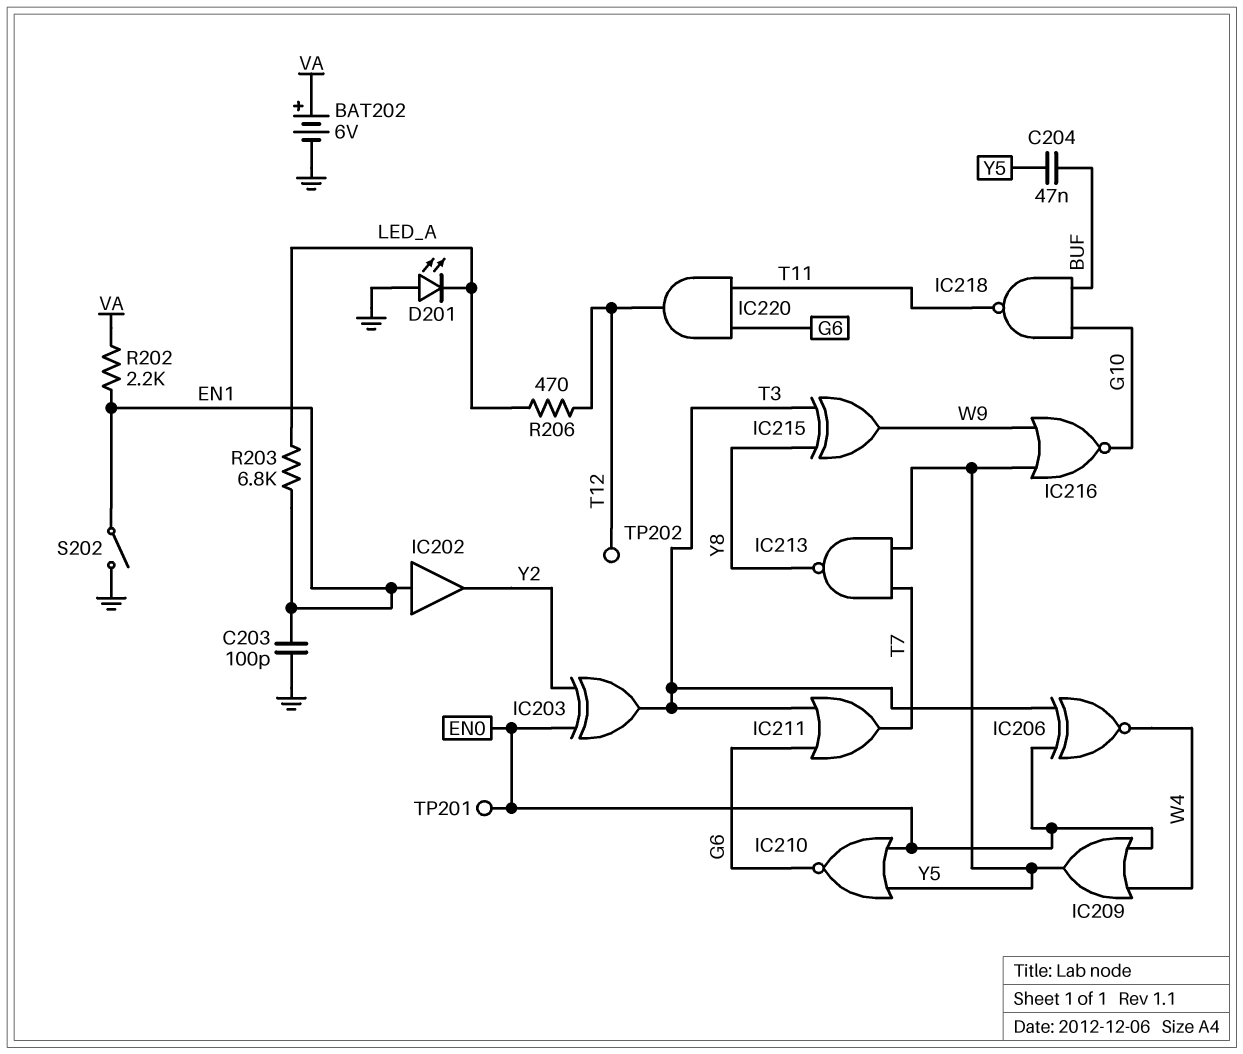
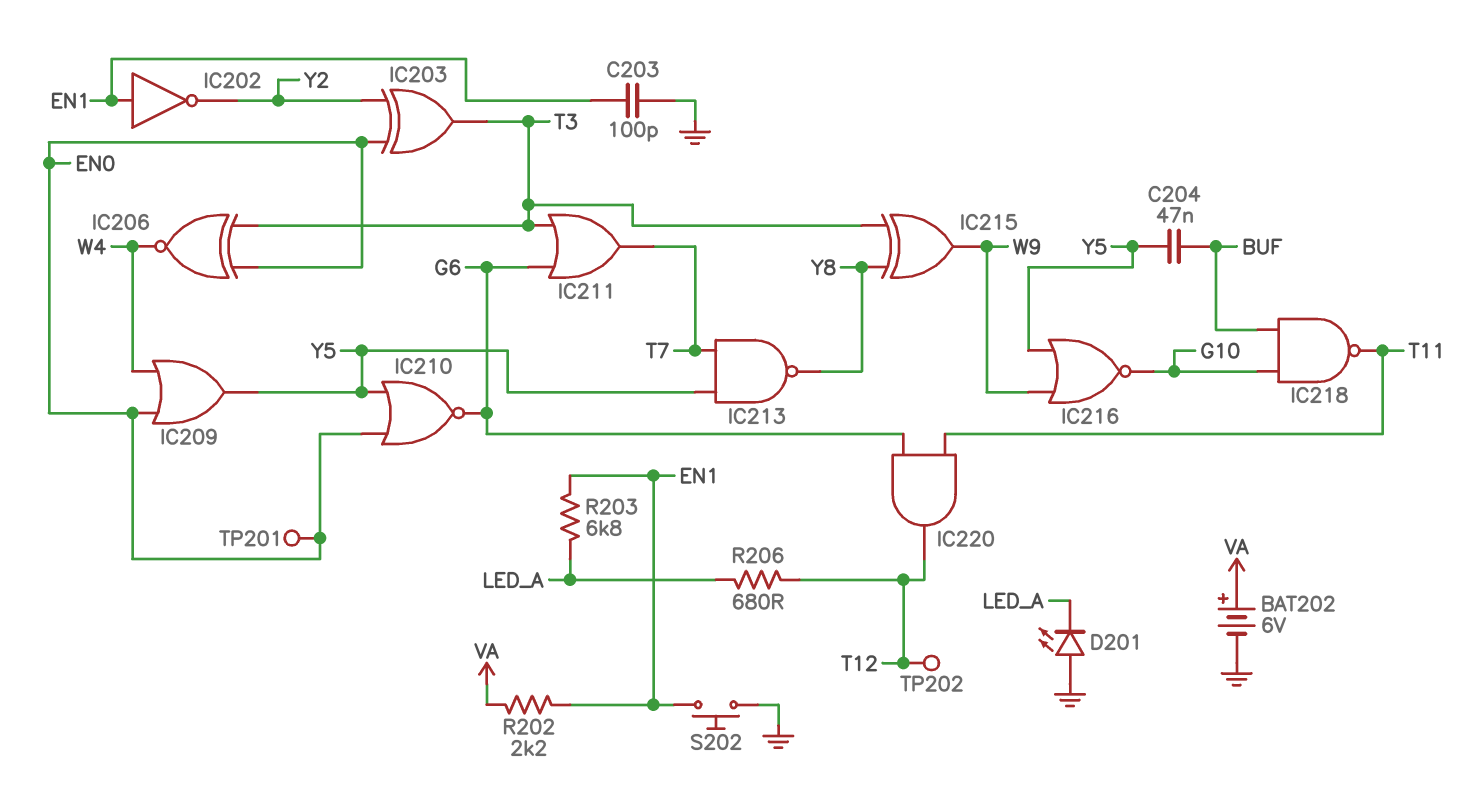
IC202: buffer (in EN1, out Y2) -> NOT (in EN1, out Y2)
R206: 470 (LED_A, T12) -> 680 (LED_A, T12)
S202: switch (EN1, GND) -> button (EN1, GND)

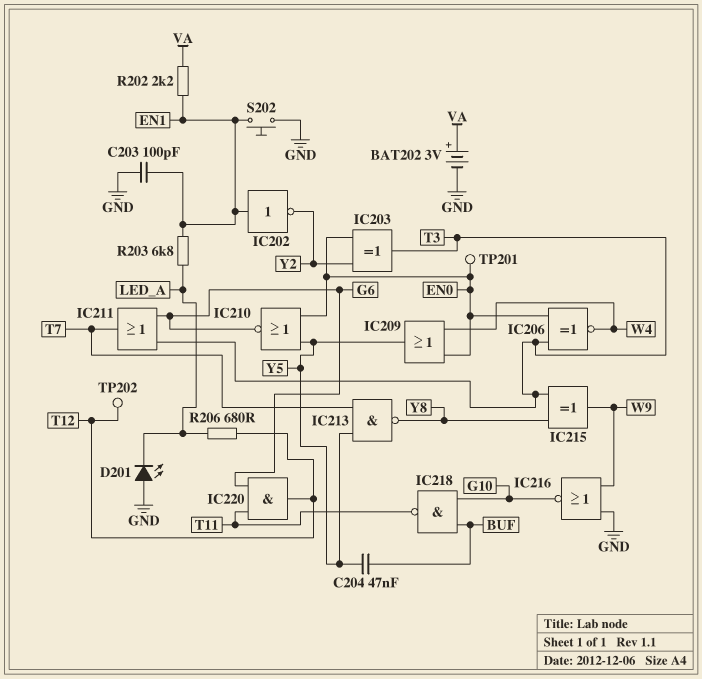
BAT202: 6V (plus VA, minus GND) -> 3V (plus VA, minus GND)
IC216: NOR (in W9, in Y5, out G10) -> NOR (in GND, in W9, out G10)

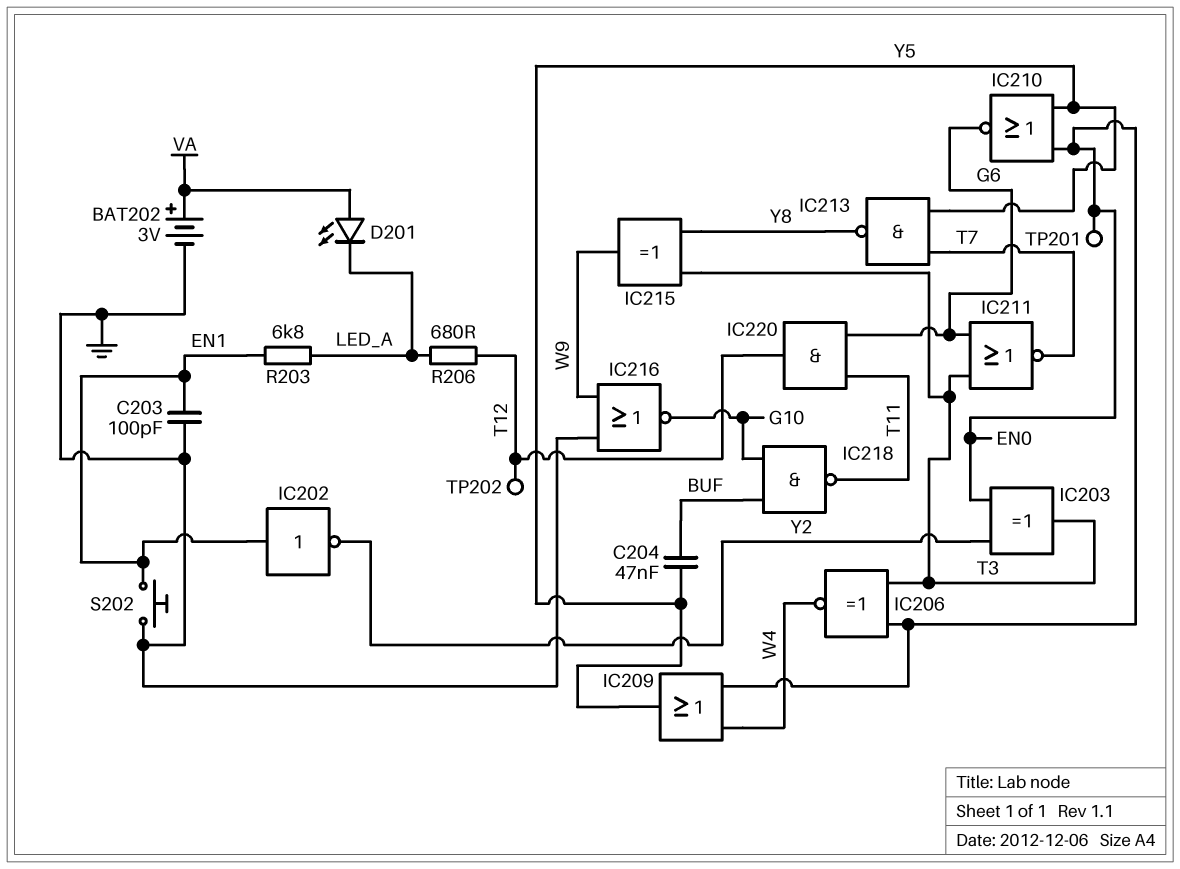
D201: LED (A GND, K LED_A) -> LED (A VA, K LED_A)
IC211: OR (in G6, in T3, out T7) -> NOR (in G6, in T3, out T7)
R202: 2.2k (EN1, VA) -> none

